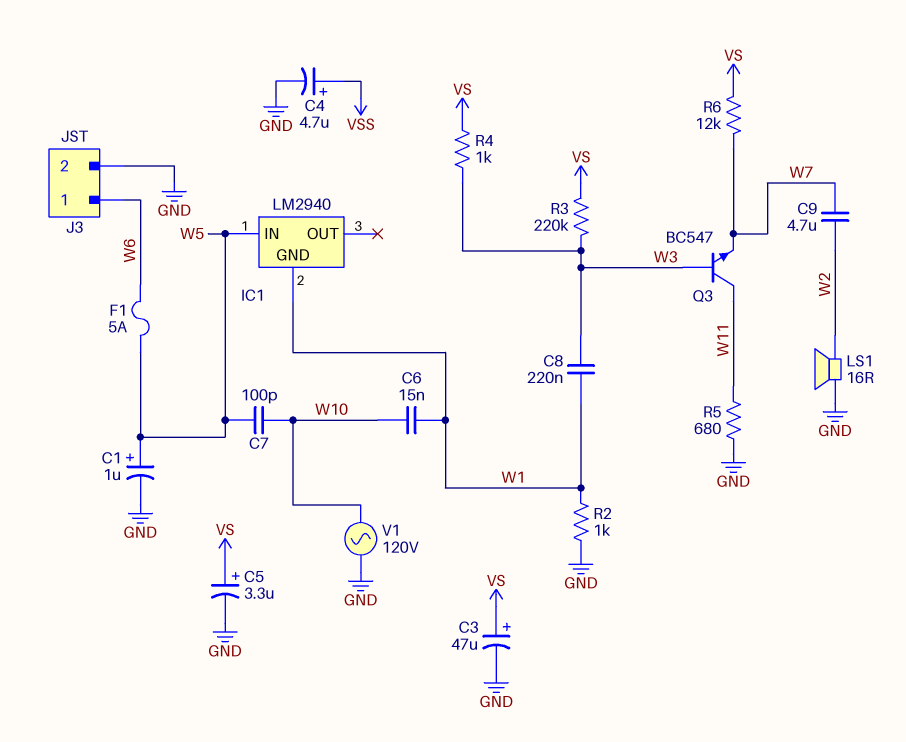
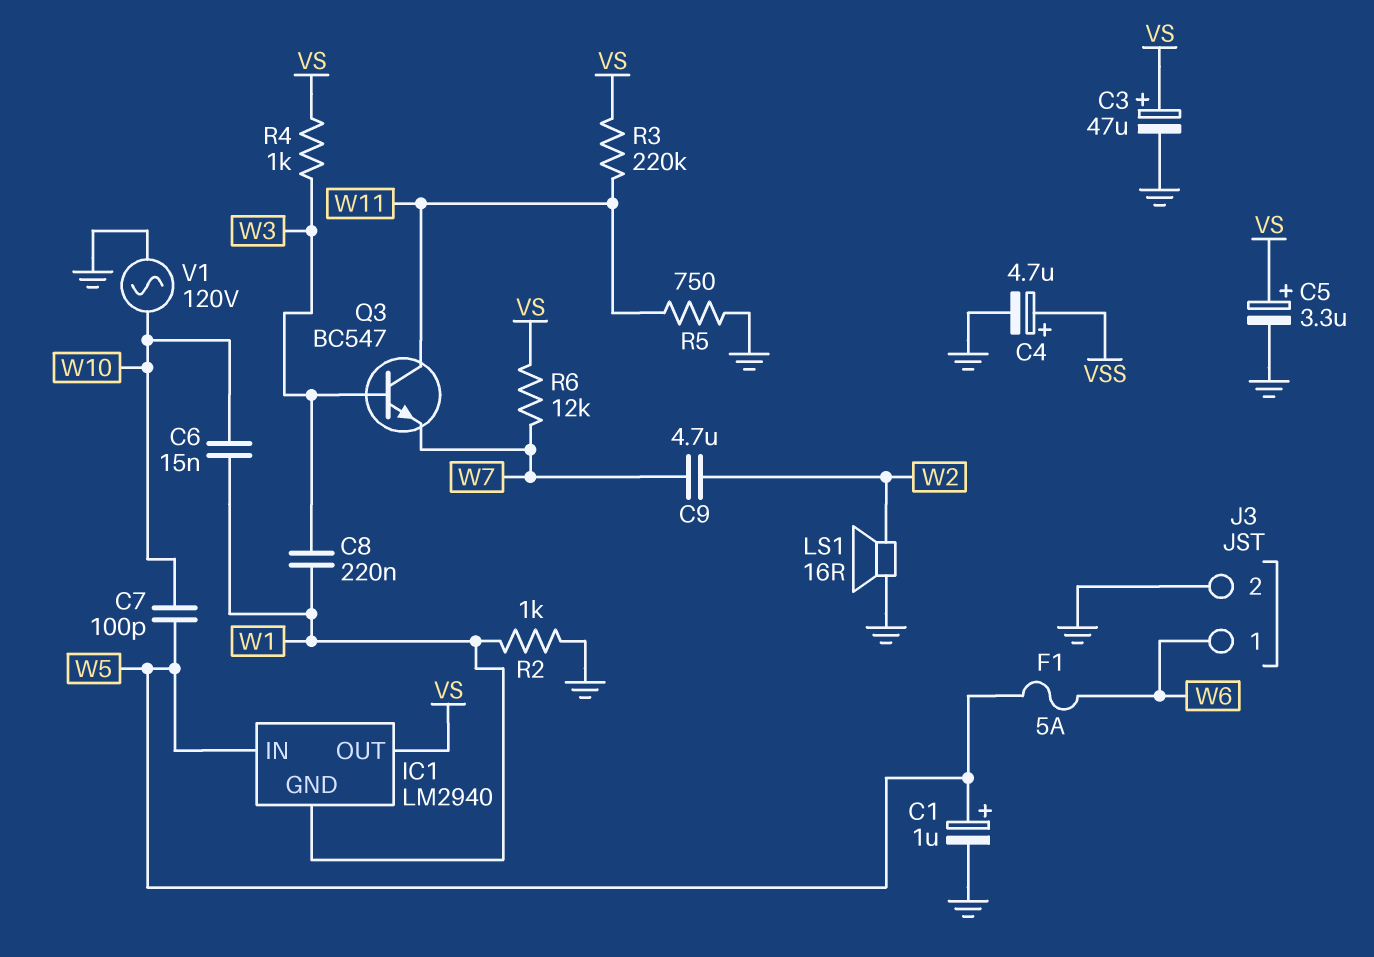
IC1 pin OUT: none -> VS
R3: 220k (VS, W3) -> 220k (VS, W11)
R5: 680 (GND, W11) -> 750 (GND, W11)

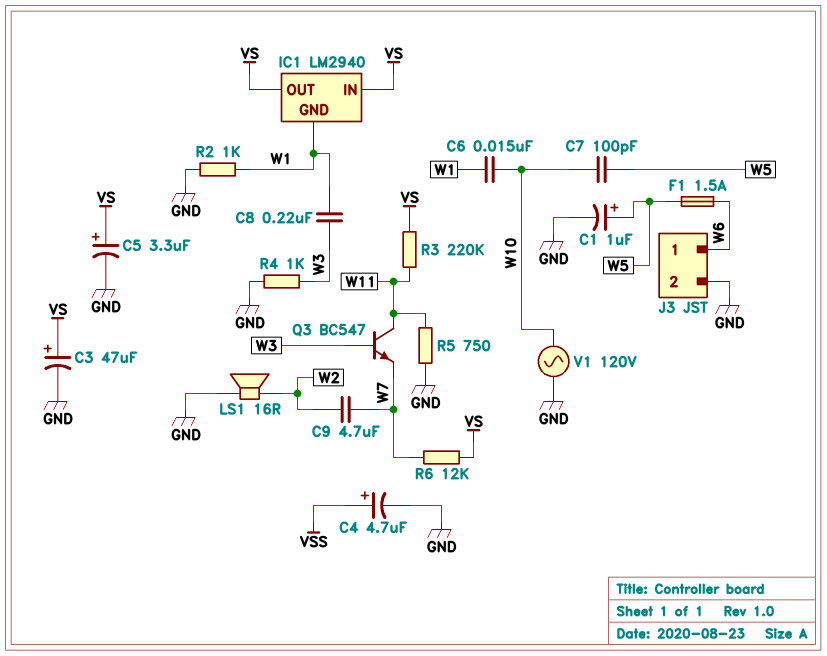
F1: 5A (W5, W6) -> 1.5A (W5, W6)
IC1 pin IN: W5 -> VS
R4: 1k (VS, W3) -> 1k (GND, W3)

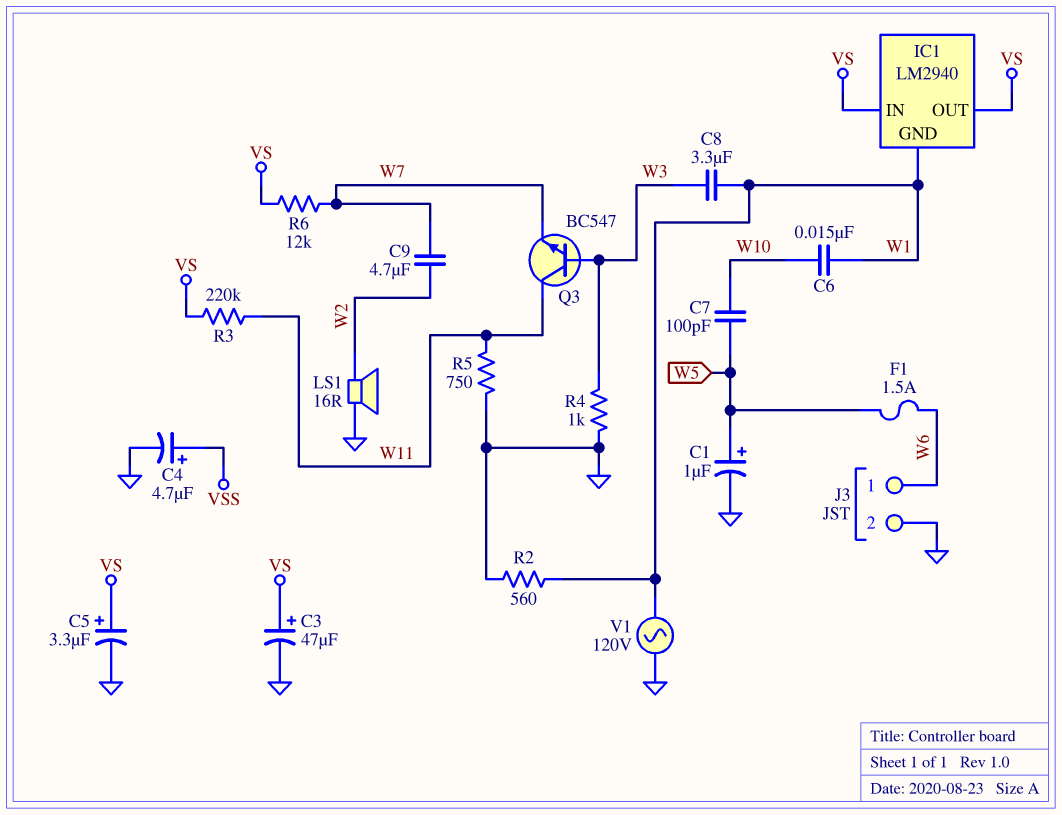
C8: 220nF (W1, W3) -> 3.3uF (W1, W3)
R2: 1k (GND, W1) -> 560 (GND, W1)
V1: AC 120V (GND, W10) -> AC 120V (GND, W1)

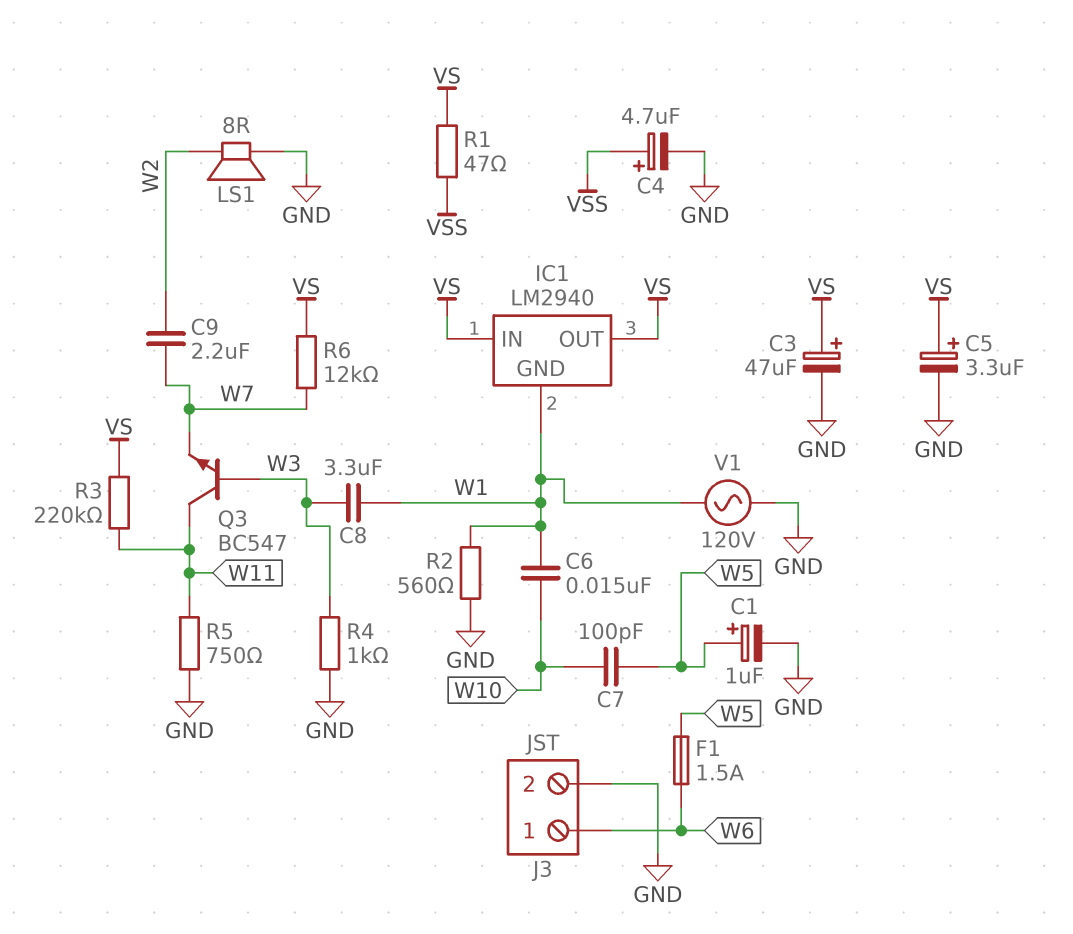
C9: 4.7uF (W2, W7) -> 2.2uF (W2, W7)
LS1: speaker 16R (GND, W2) -> speaker 8R (GND, W2)
R1: none -> 47 (VS, VSS)

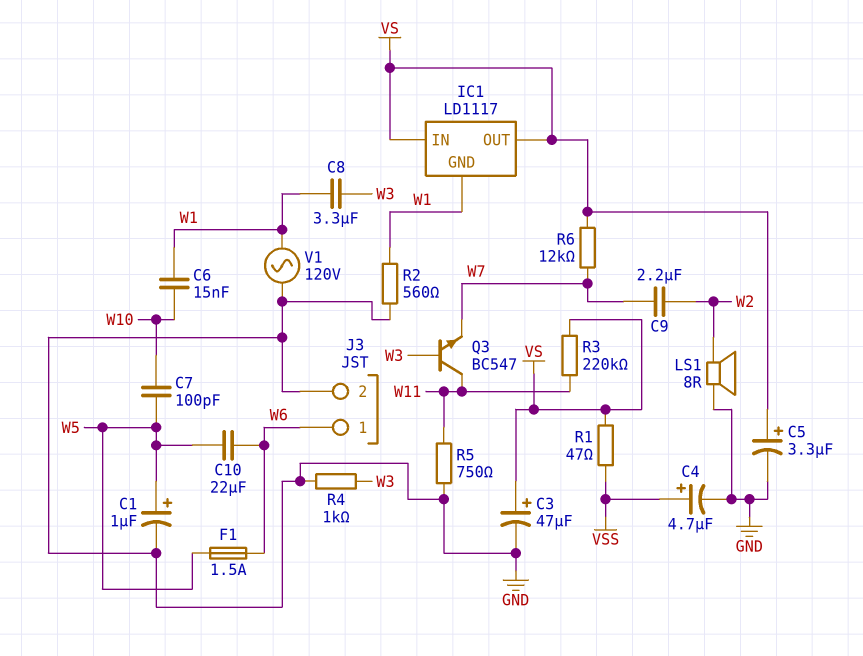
C10: none -> 22uF (W5, W6)
IC1: LM2940 -> LD1117

